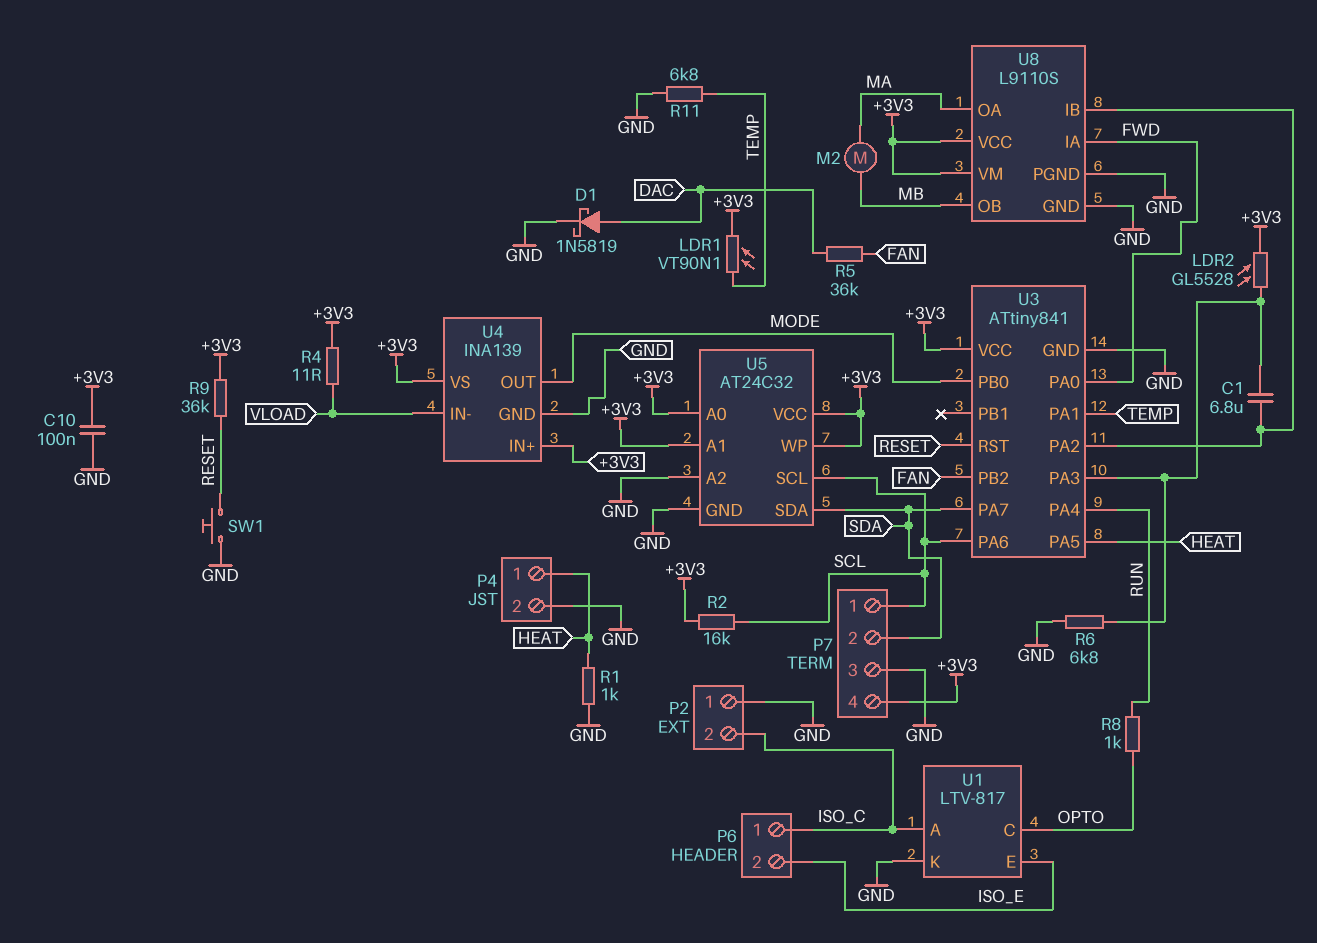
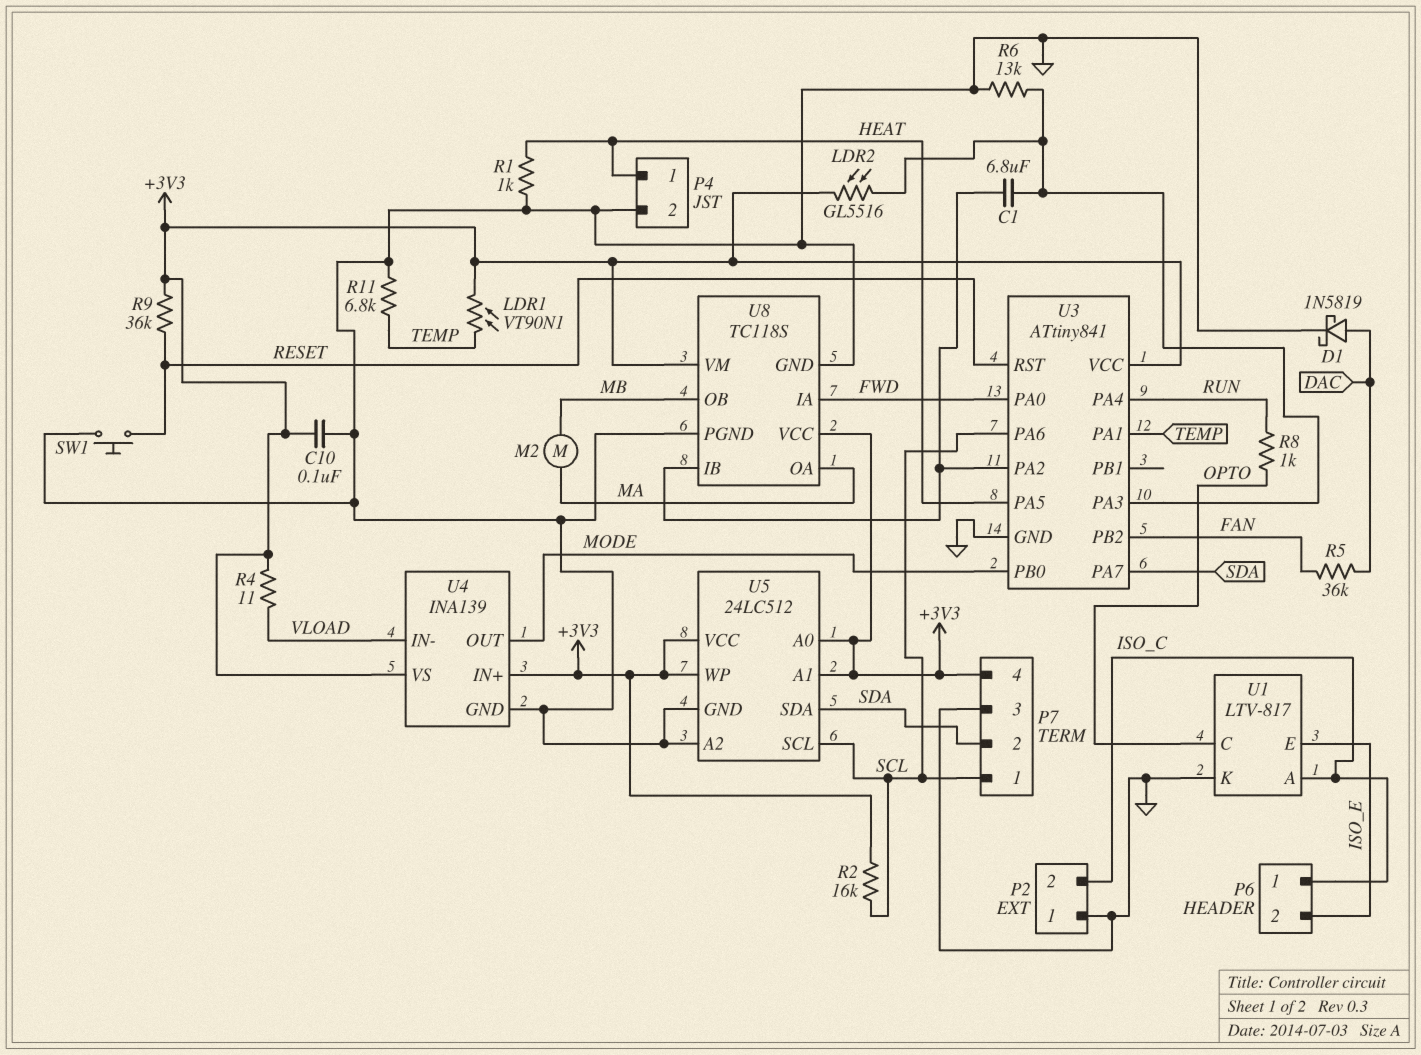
LDR2: GL5528 (+3V3, U3/PA3) -> GL5516 (+3V3, U3/PA3)
R6: 6.8k (GND, U3/PA3) -> 13k (GND, U3/PA3)
U5: AT24C32 -> 24LC512
U8: L9110S -> TC118S

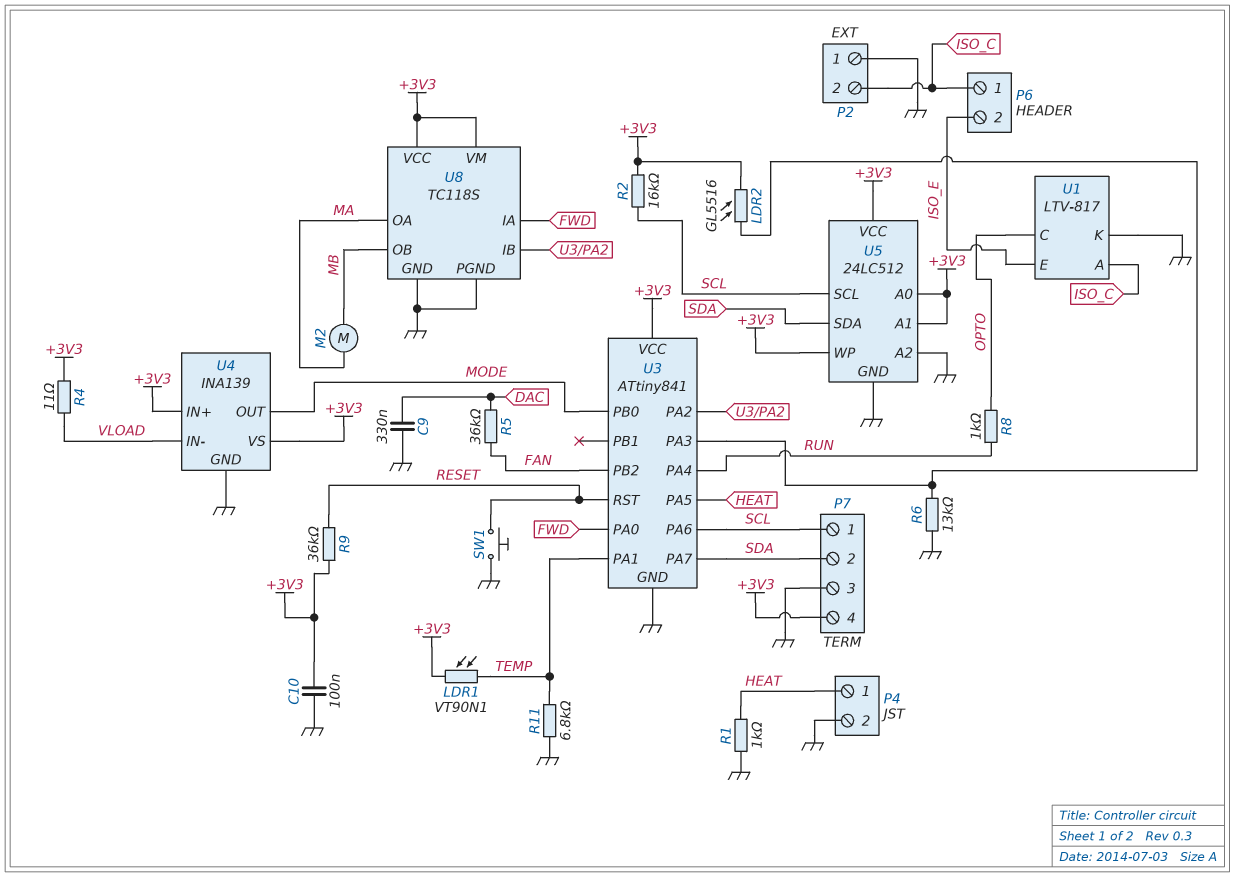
C1: 6.8uF (U3/PA2, U3/PA3) -> none
C9: none -> 330nF (DAC, GND)
D1: schottky 1N5819 (A DAC, K GND) -> none

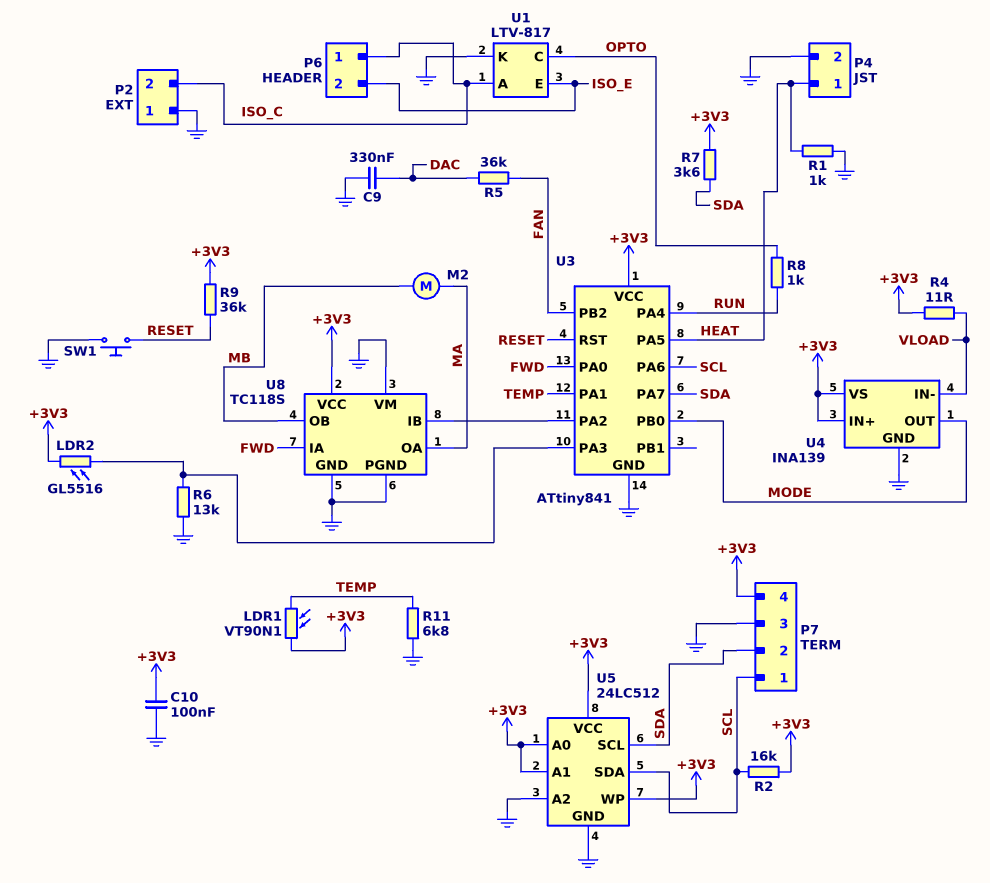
R7: none -> 3.6k (+3V3, SDA)
U5 pin SCL: SCL -> SDA
U5 pin SDA: SDA -> SCL
U8 pin VM: +3V3 -> GND

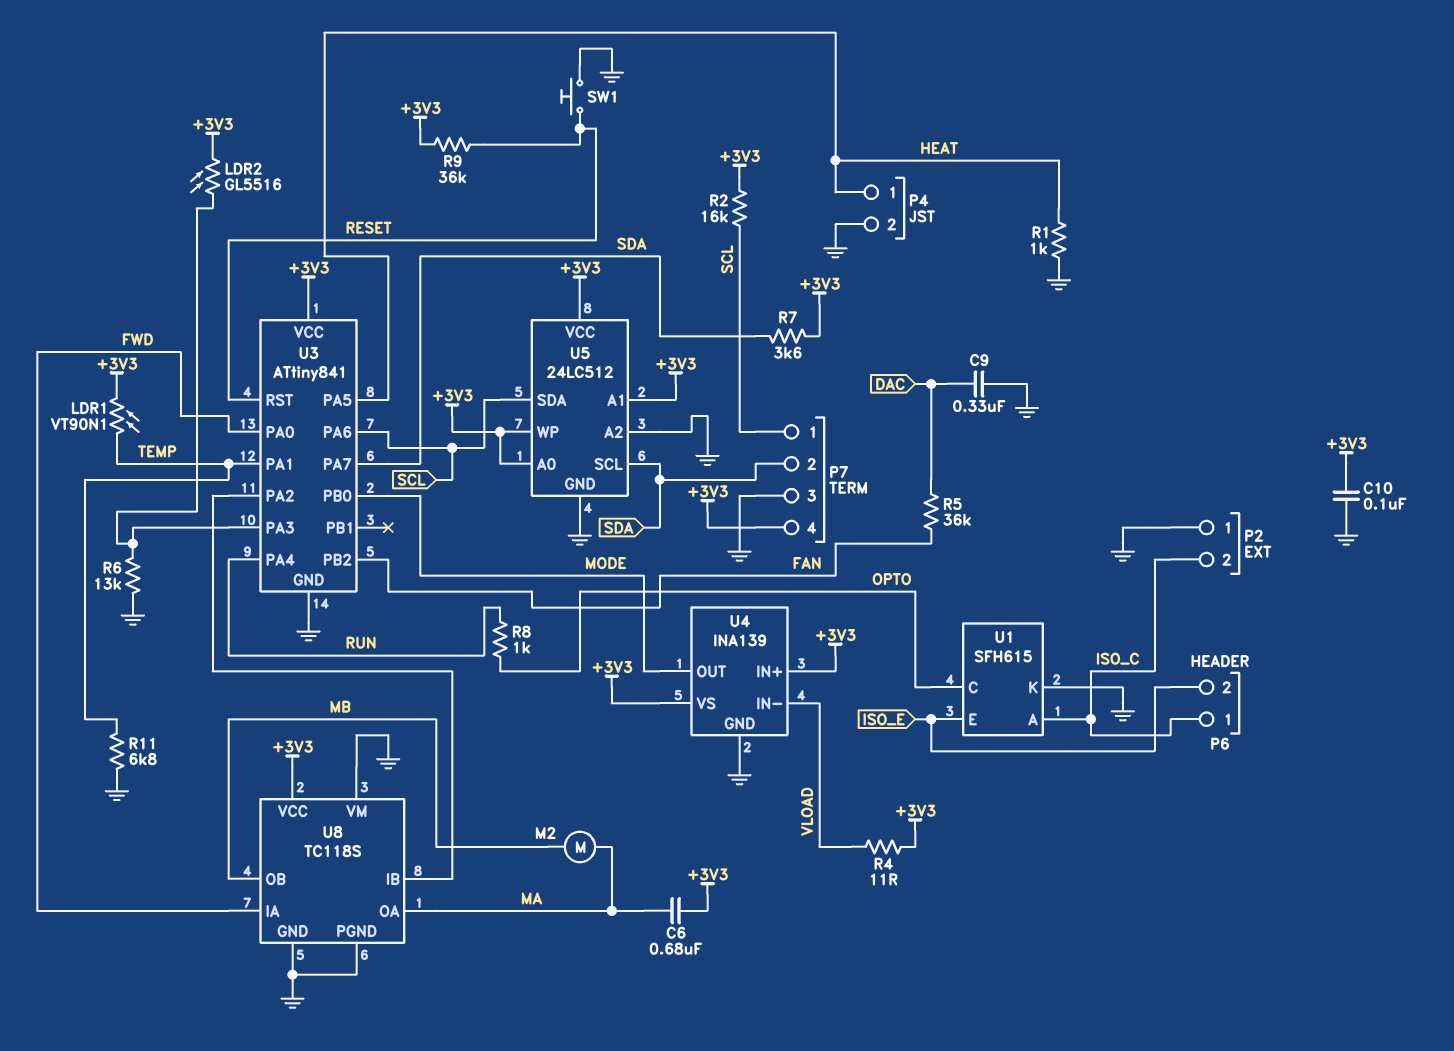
C6: none -> 680nF (+3V3, MA)
U1: LTV-817 -> SFH615

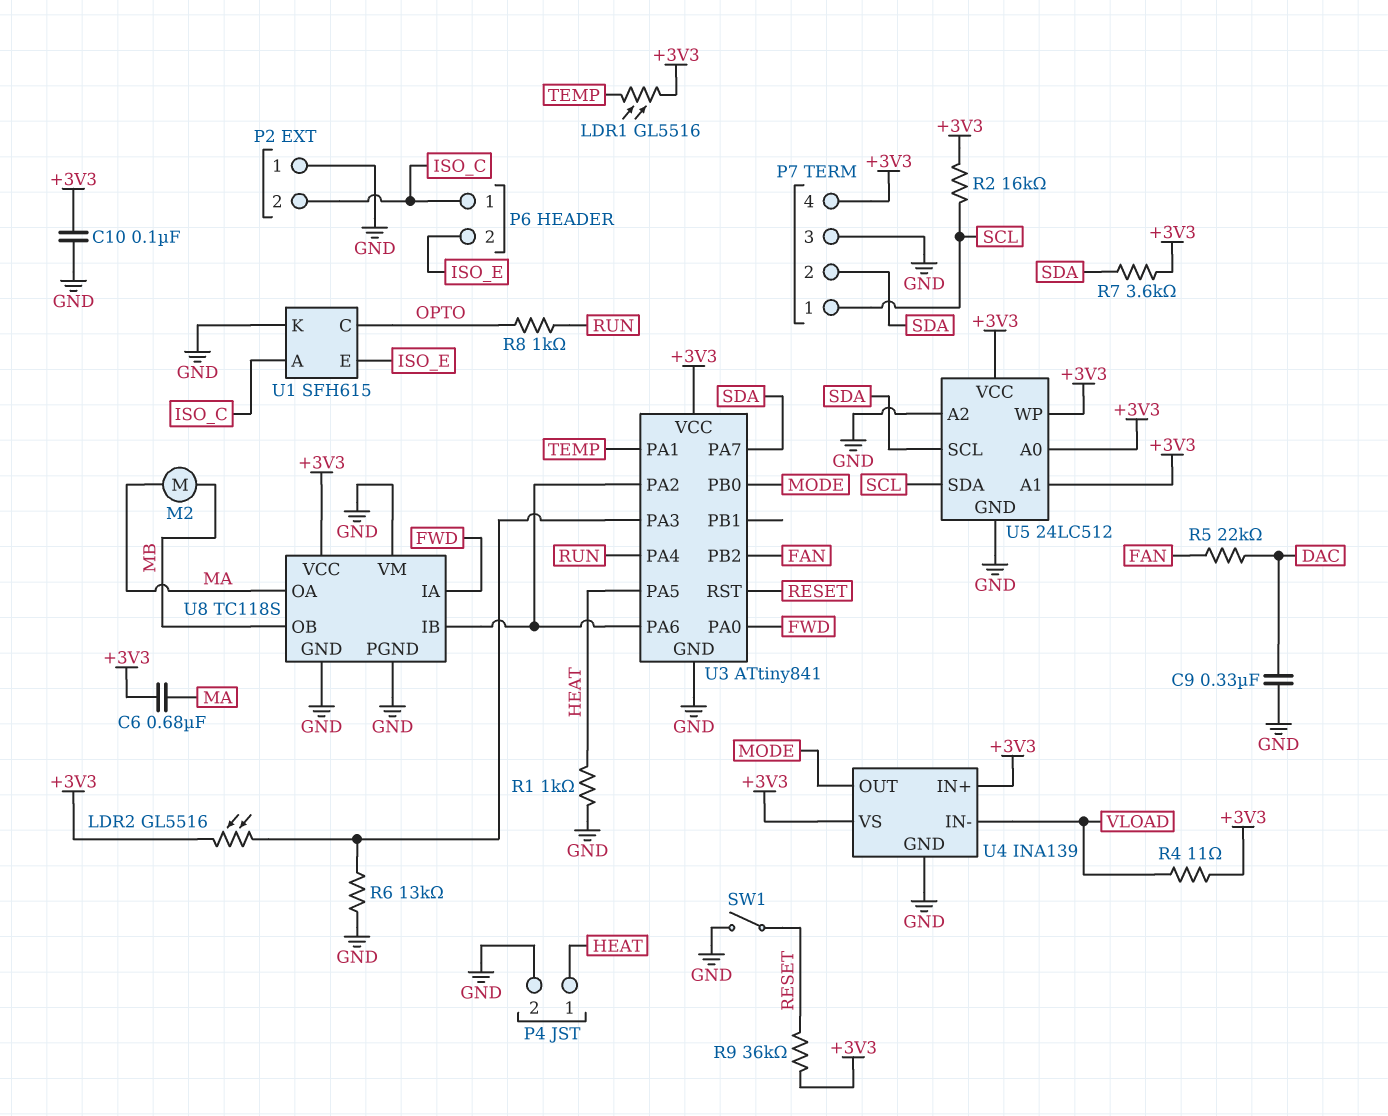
LDR1: VT90N1 (+3V3, TEMP) -> GL5516 (+3V3, TEMP)
R5: 36k (DAC, FAN) -> 22k (DAC, FAN)
R11: 6.8k (GND, TEMP) -> none
SW1: button (GND, RESET) -> switch (GND, RESET)
U3 pin PA6: SCL -> U3/PA2

